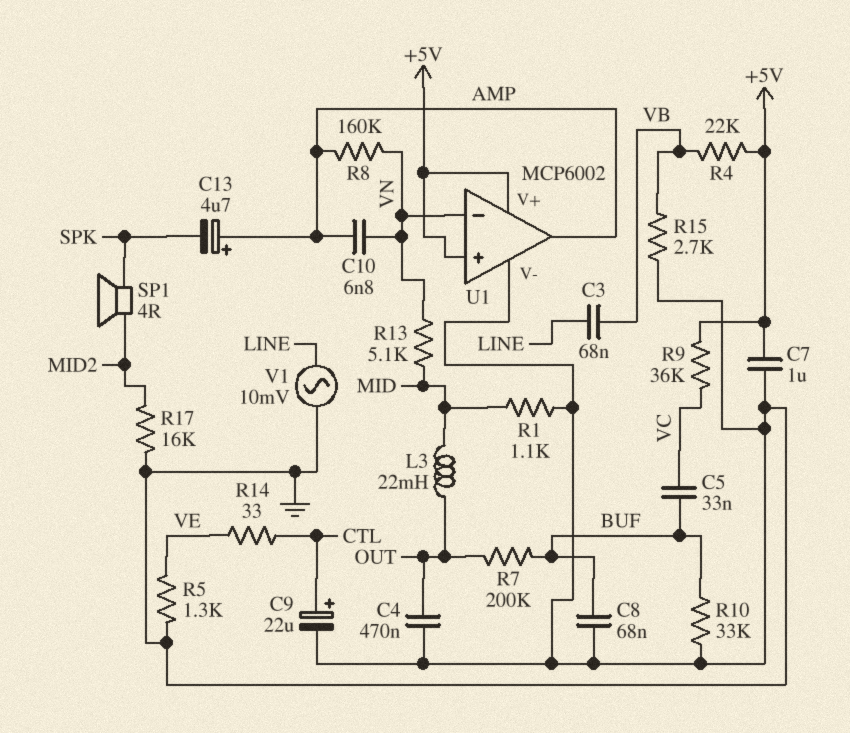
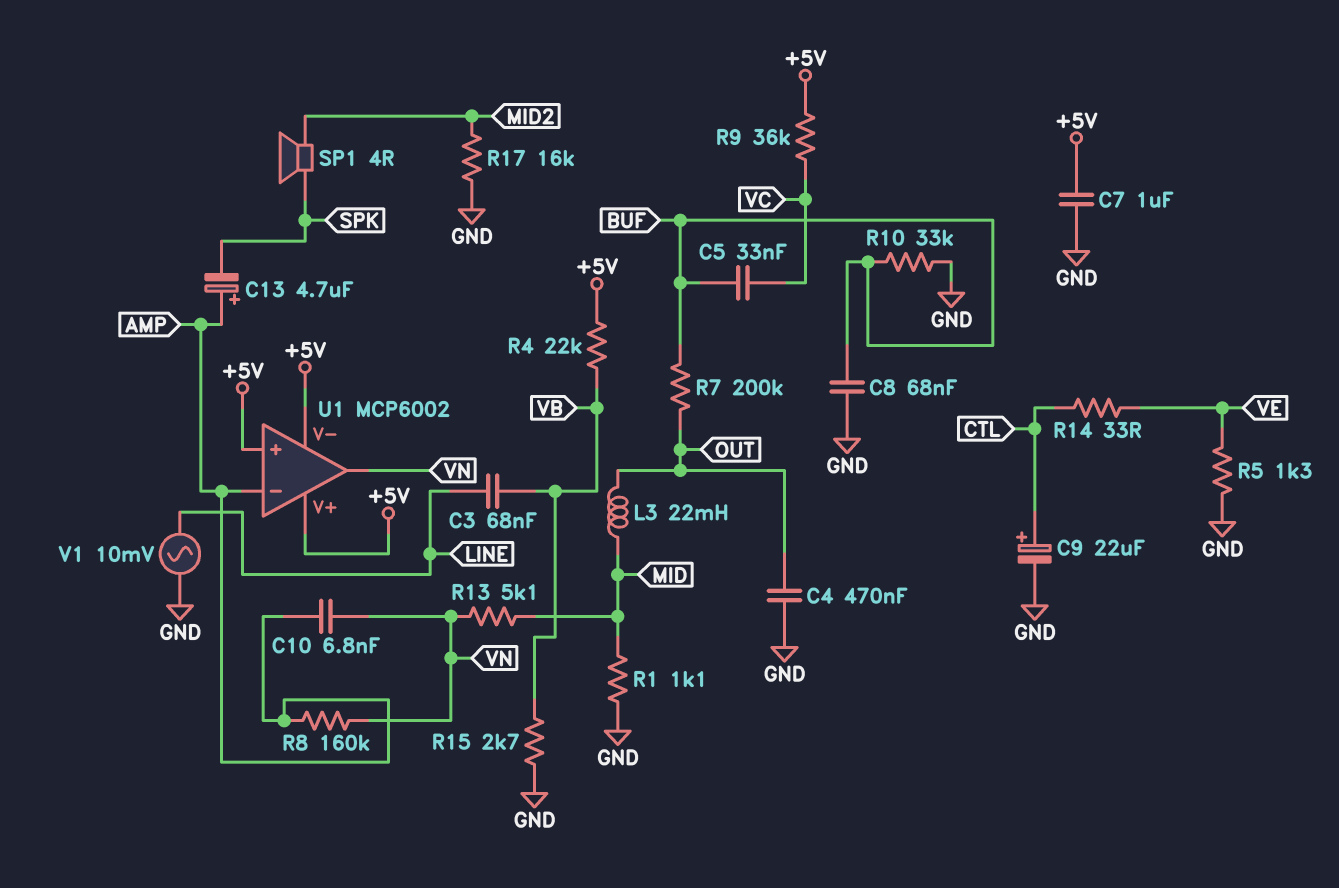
U1 pin V-: GND -> +5V
U1 pin in-: VN -> AMP
U1 pin out: AMP -> VN

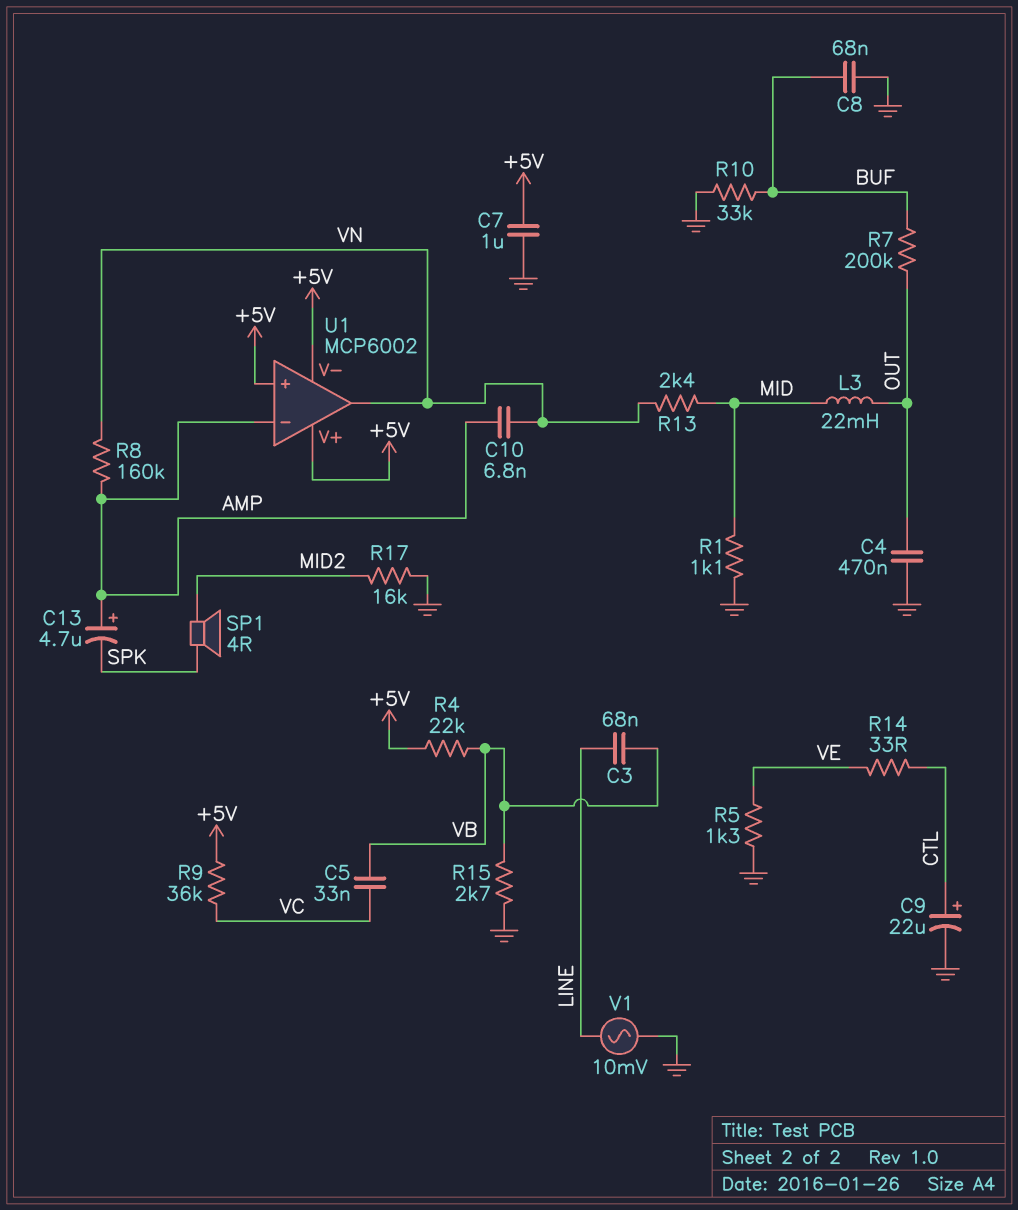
C5: 33nF (BUF, VC) -> 33nF (VB, VC)
R13: 5.1k (MID, VN) -> 2.4k (MID, VN)

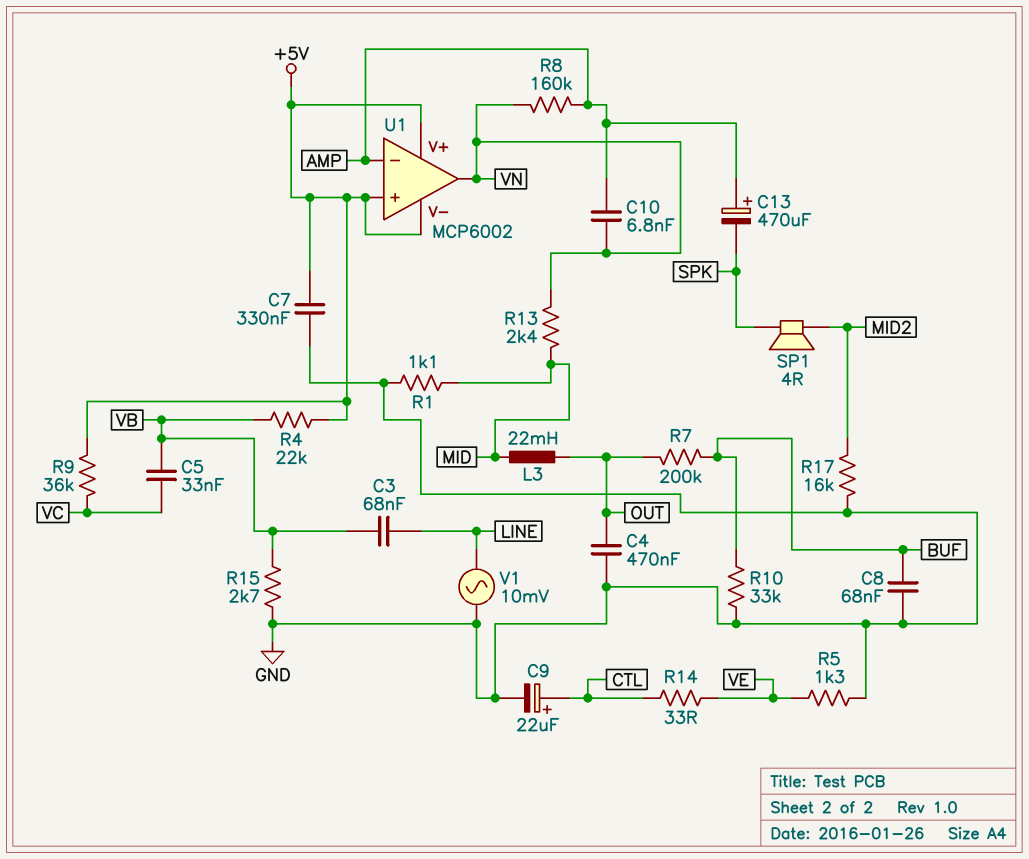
C7: 1uF (+5V, GND) -> 330nF (+5V, GND)
C13: 4.7uF (plus AMP, minus SPK) -> 470uF (plus AMP, minus SPK)

